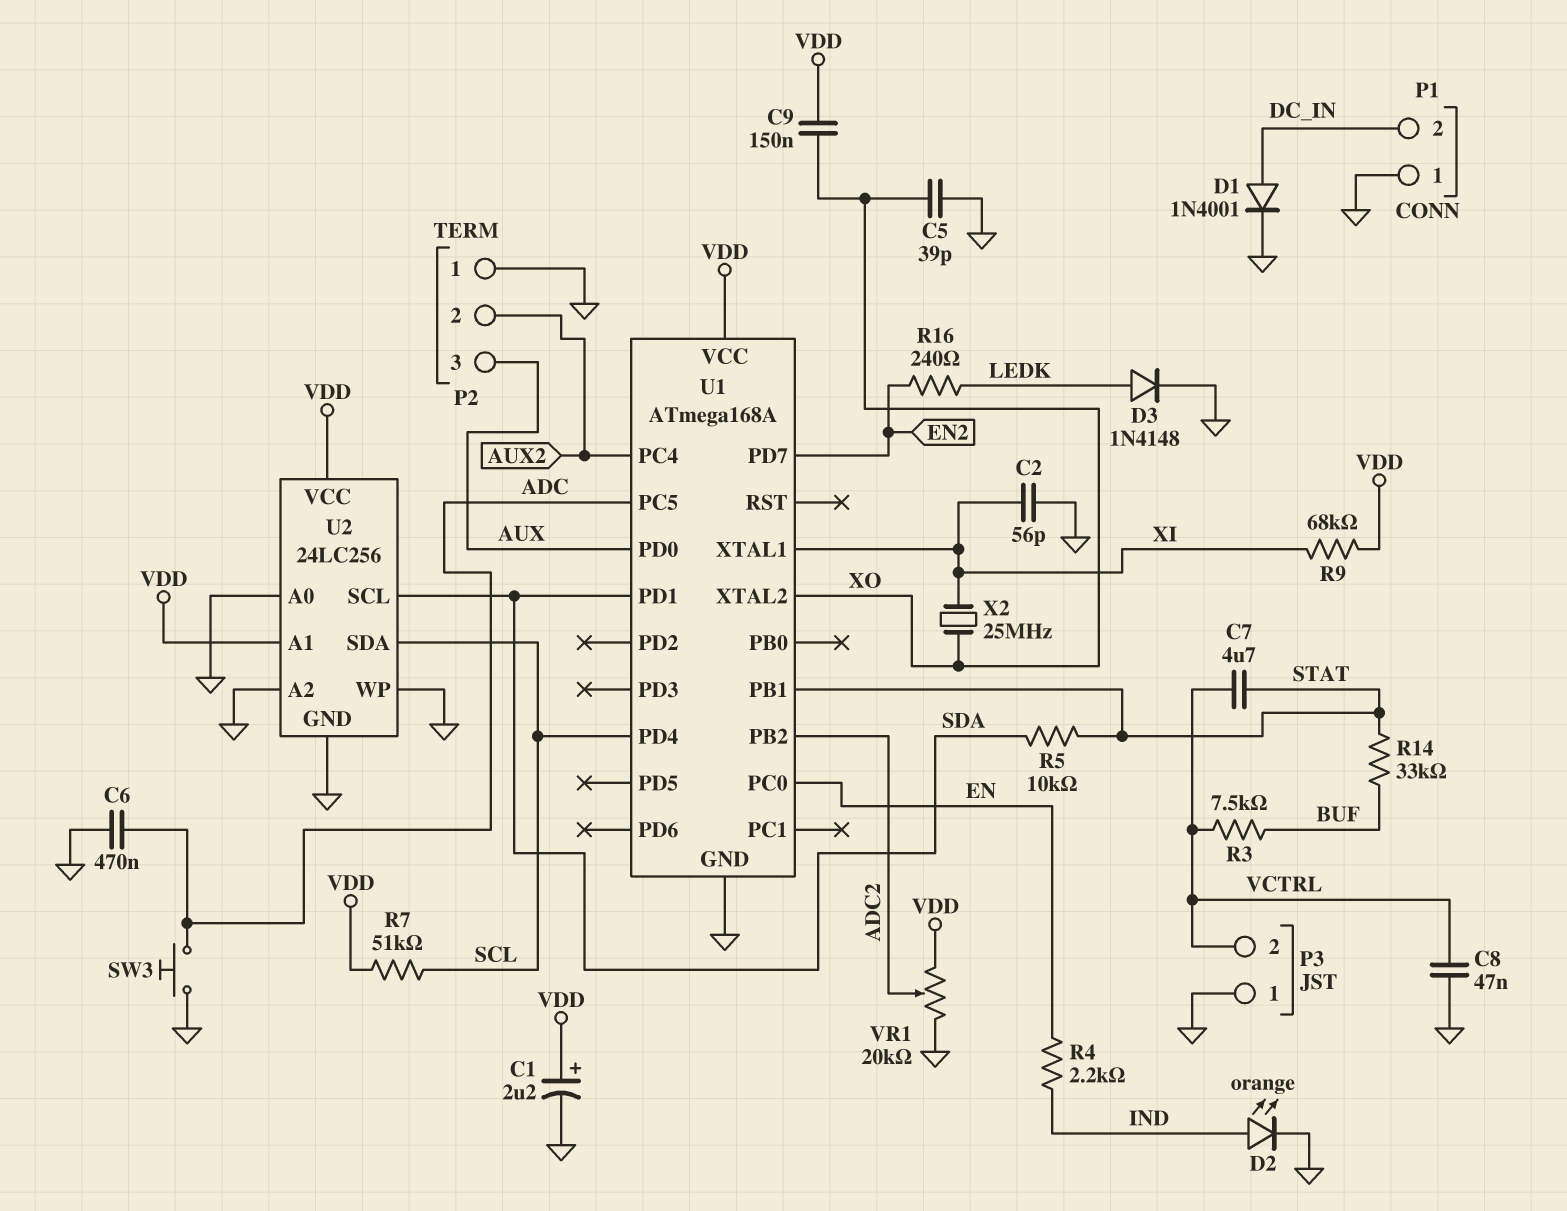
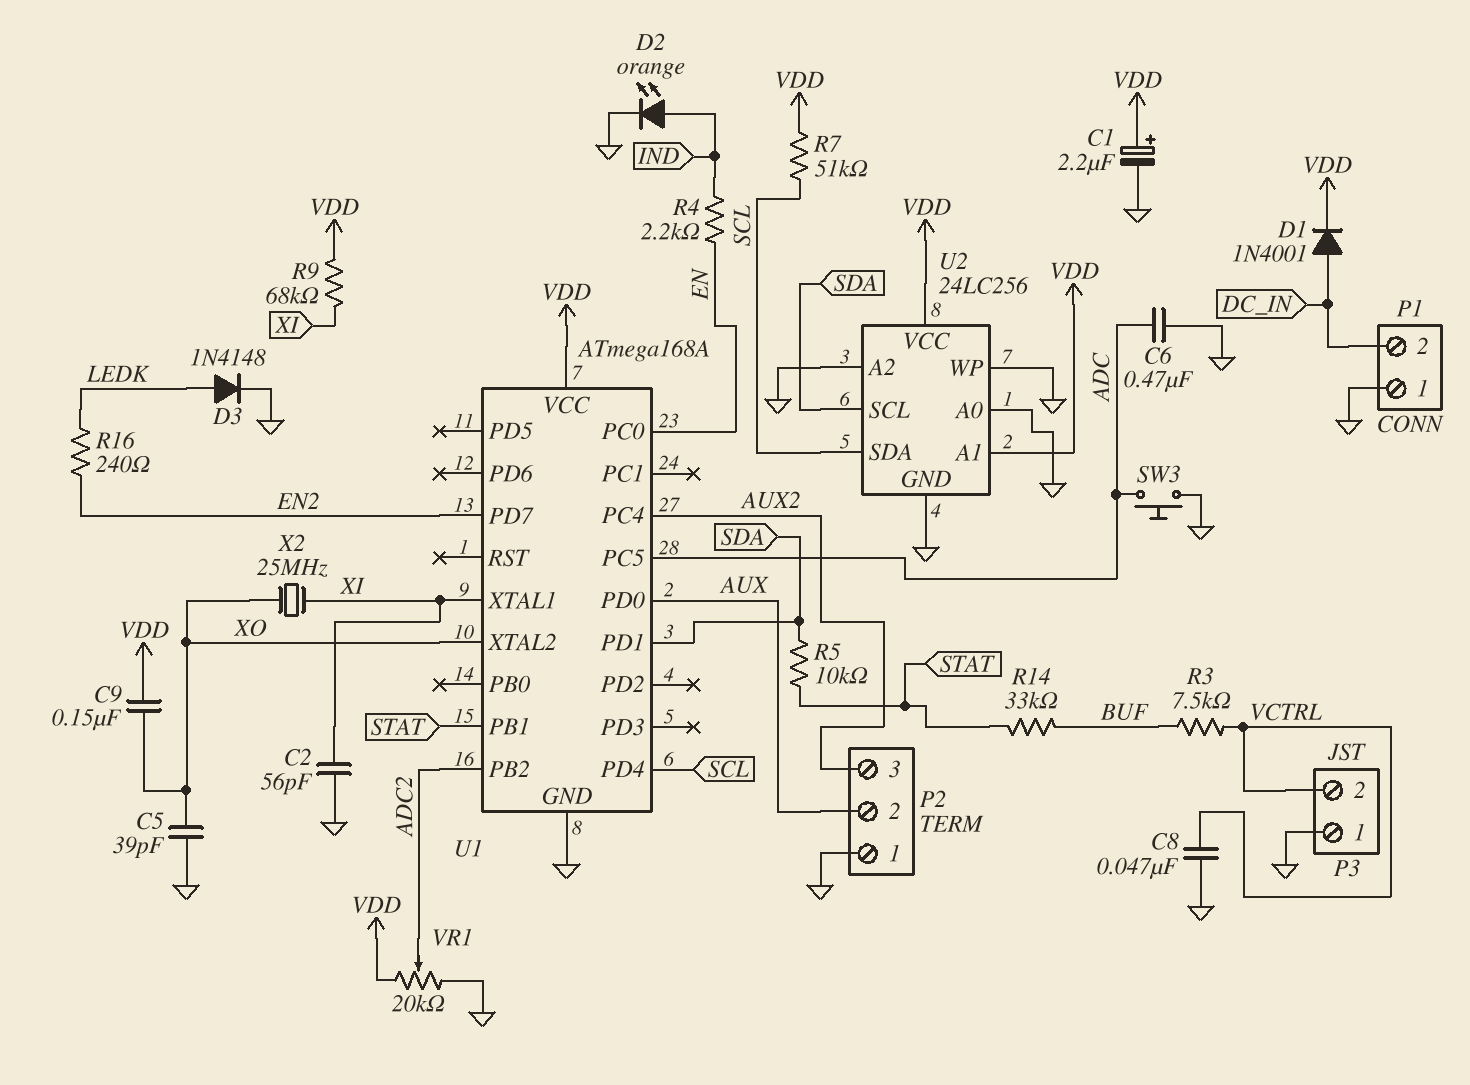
C7: 4.7uF (STAT, VCTRL) -> none
D1: diode 1N4001 (A DC_IN, K GND) -> diode 1N4001 (A DC_IN, K VDD)
P2 pin 2: AUX2 -> AUX
P2 pin 3: AUX -> AUX2

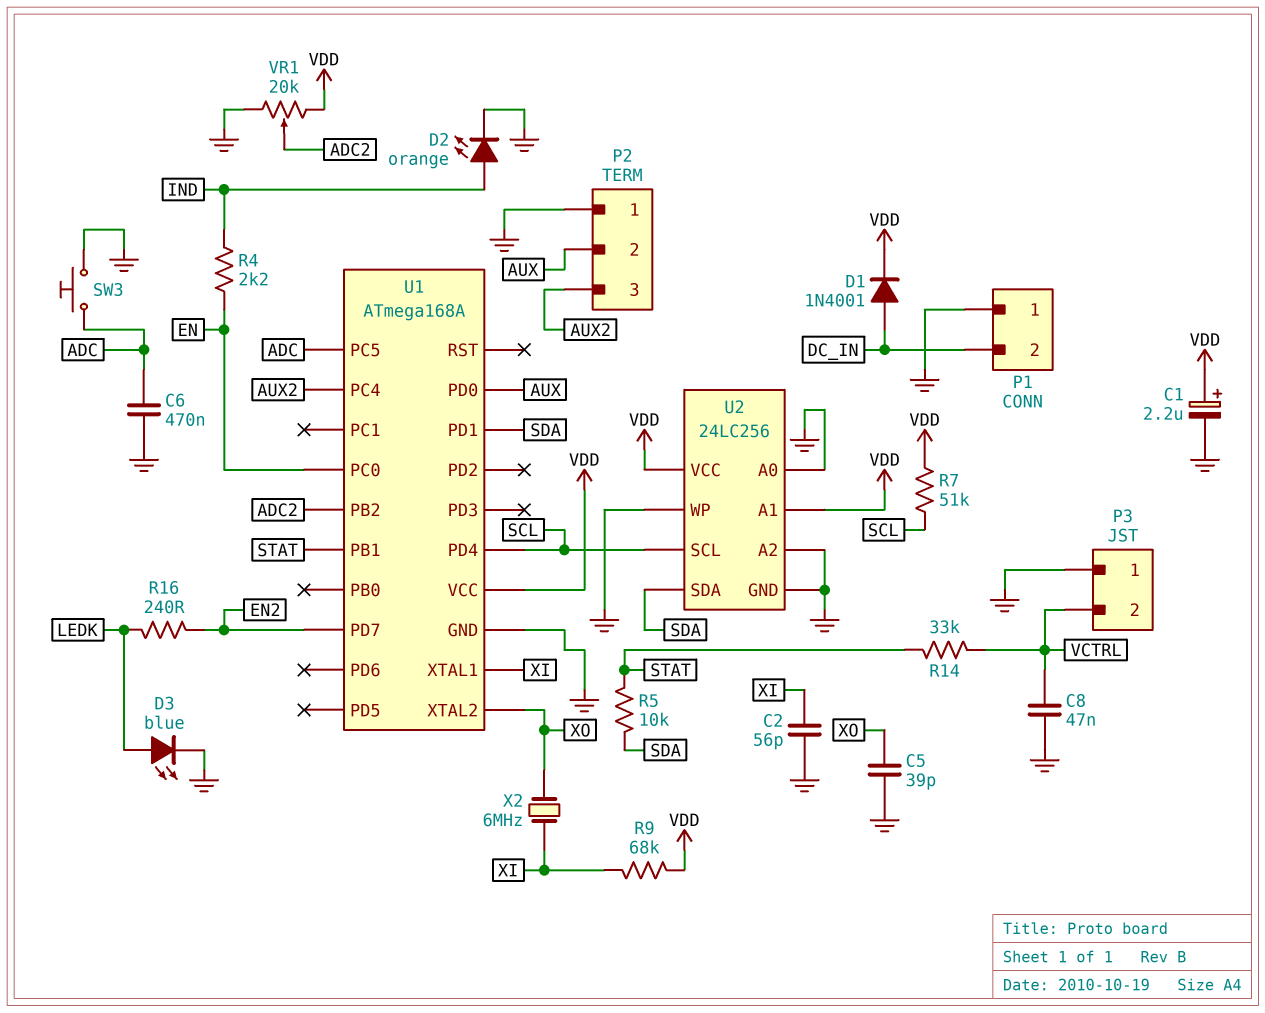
C9: 150nF (VDD, XO) -> none
D3: diode 1N4148 (A LEDK, K GND) -> LED blue (A LEDK, K GND)
R3: 7.5k (BUF, VCTRL) -> none
R14: 33k (BUF, STAT) -> 33k (STAT, VCTRL)
U2 pin SCL: SDA -> SCL
U2 pin SDA: SCL -> SDA
X2: 25MHz (XI, XO) -> 6MHz (XI, XO)

